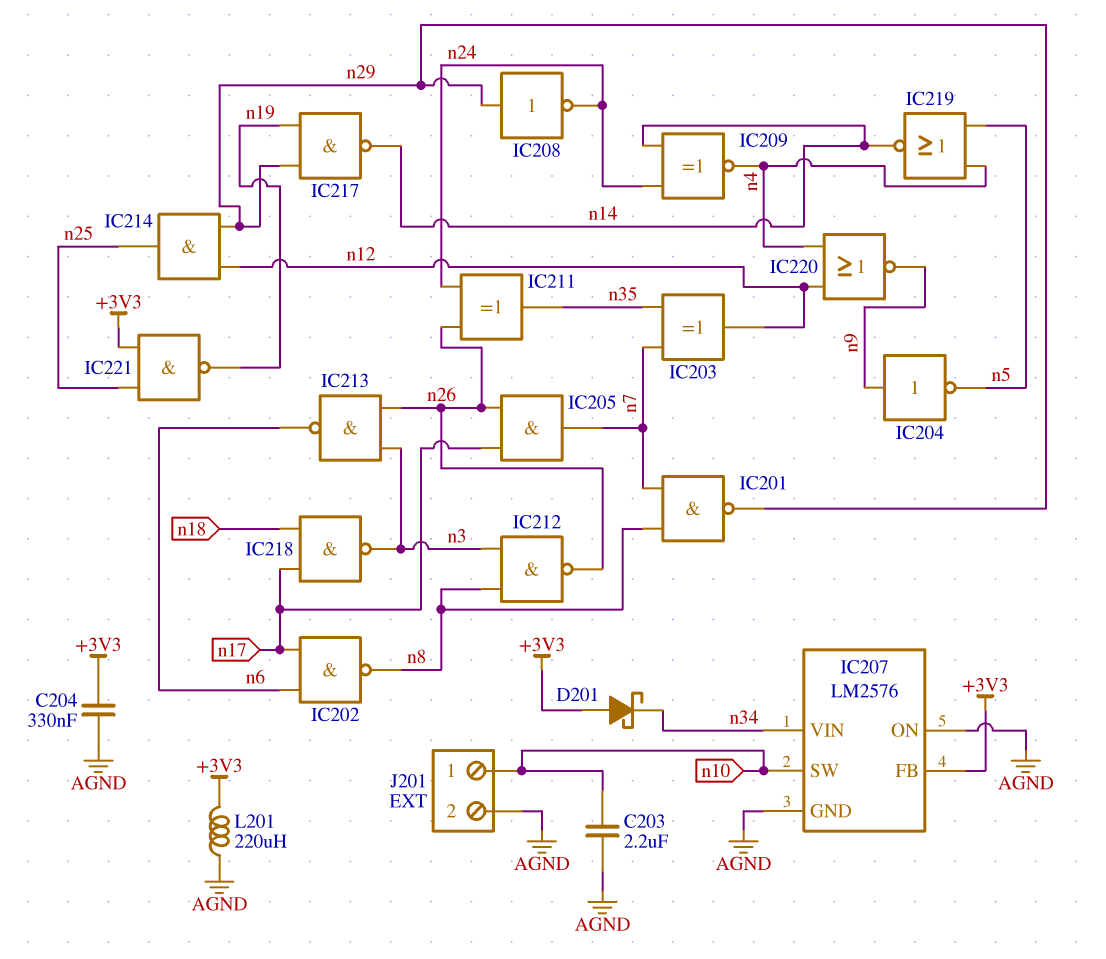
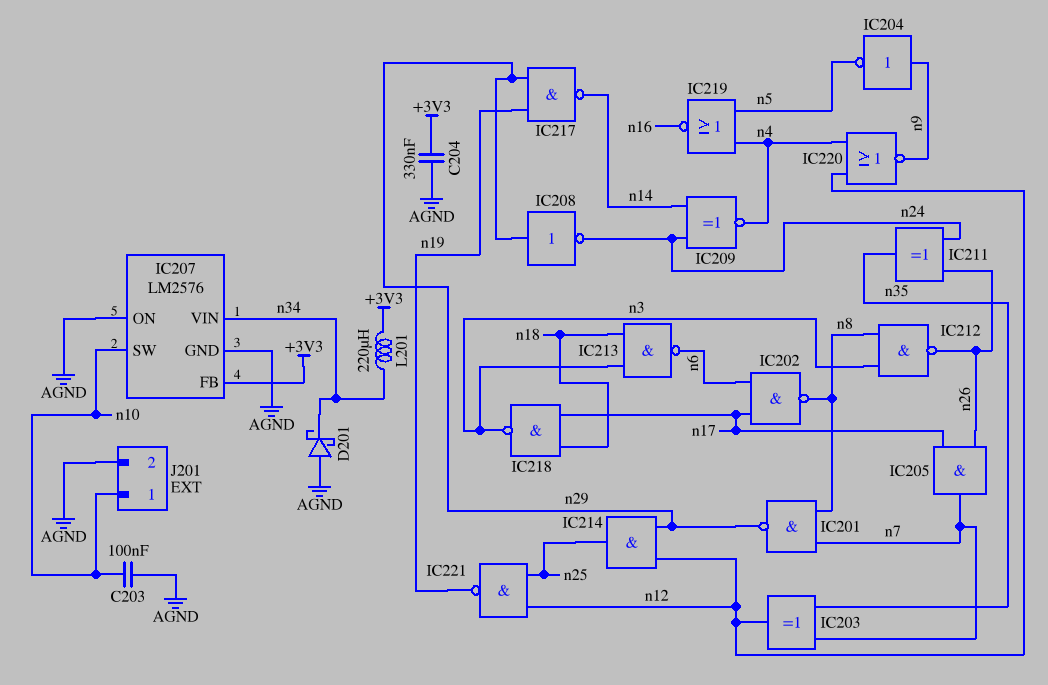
C203: 2.2uF (AGND, n10) -> 100nF (AGND, n10)
D201: schottky (A +3V3, K n34) -> schottky (A AGND, K n34)
IC213: NAND (in n3, in n26, out n6) -> NAND (in n3, in n18, out n6)
IC219: NOR (in n4, in n5, out n14) -> NOR (in n4, in n5, out n16)
IC221: NAND (in +3V3, in n25, out n19) -> NAND (in n12, in n25, out n19)
L201: 220uH (+3V3, AGND) -> 220uH (+3V3, n34)

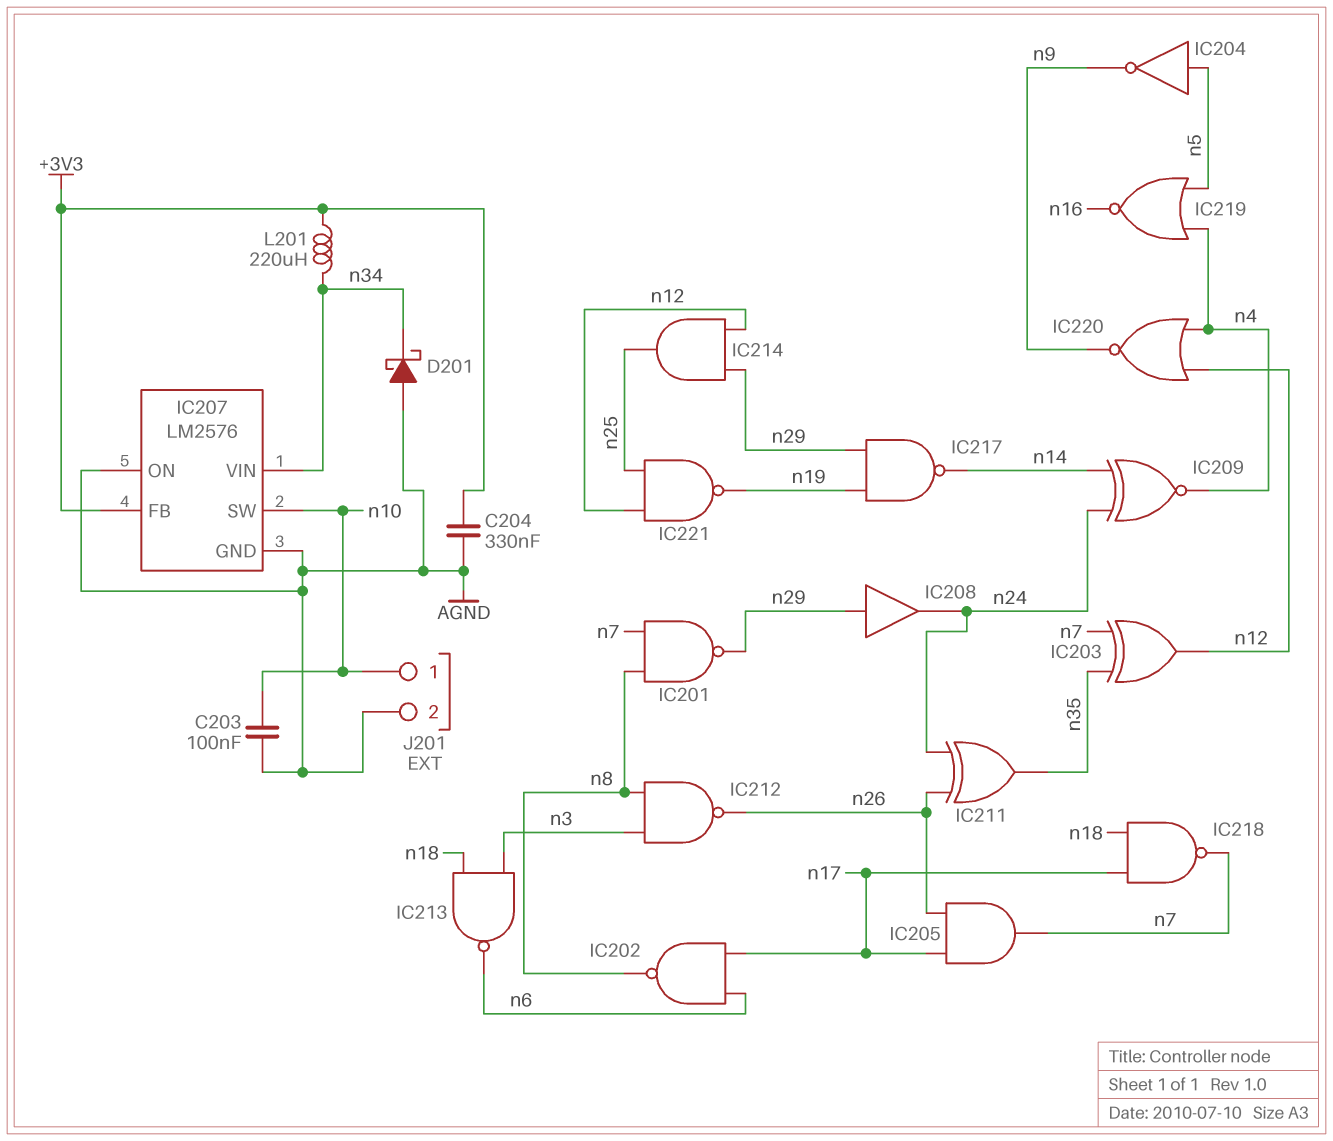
IC204: NOT (in n9, out n5) -> NOT (in n5, out n9)
IC208: NOT (in n29, out n24) -> buffer (in n29, out n24)
IC218: NAND (in n17, in n18, out n3) -> NAND (in n17, in n18, out n7)

